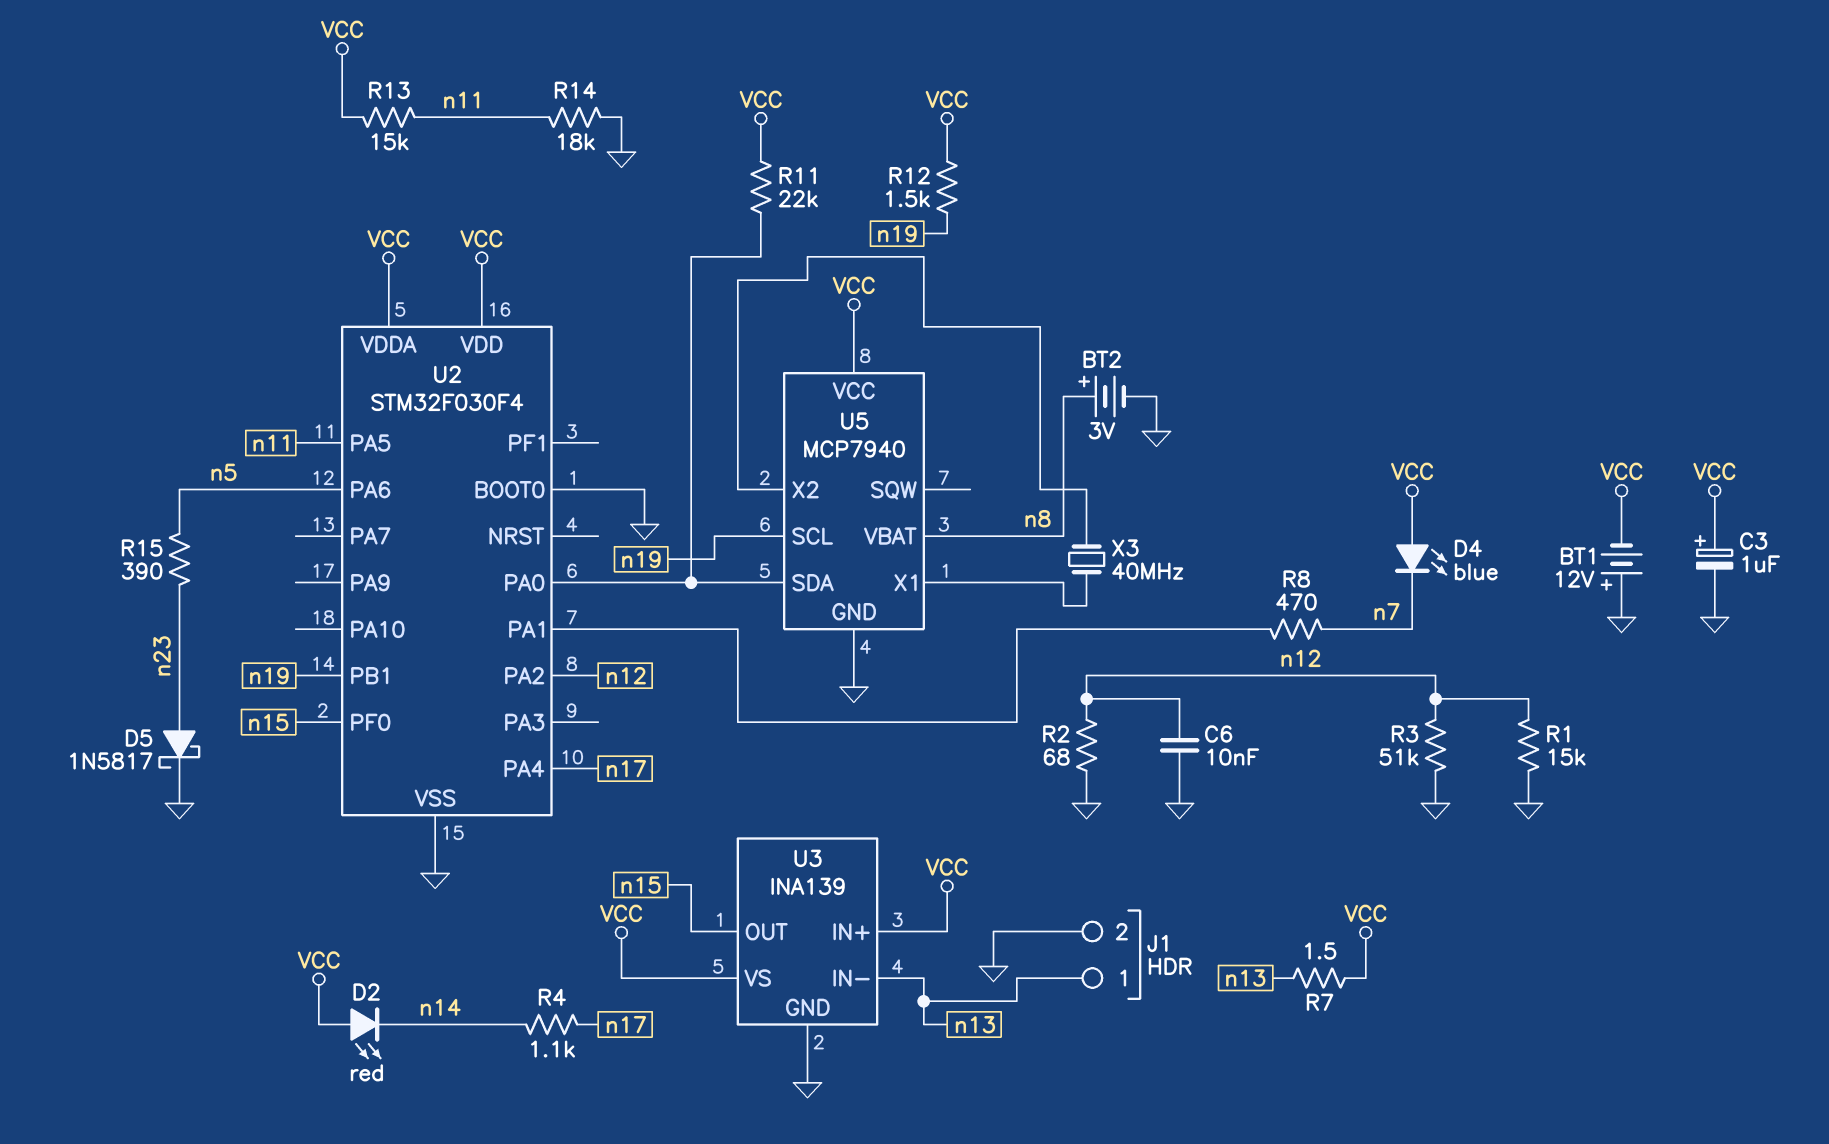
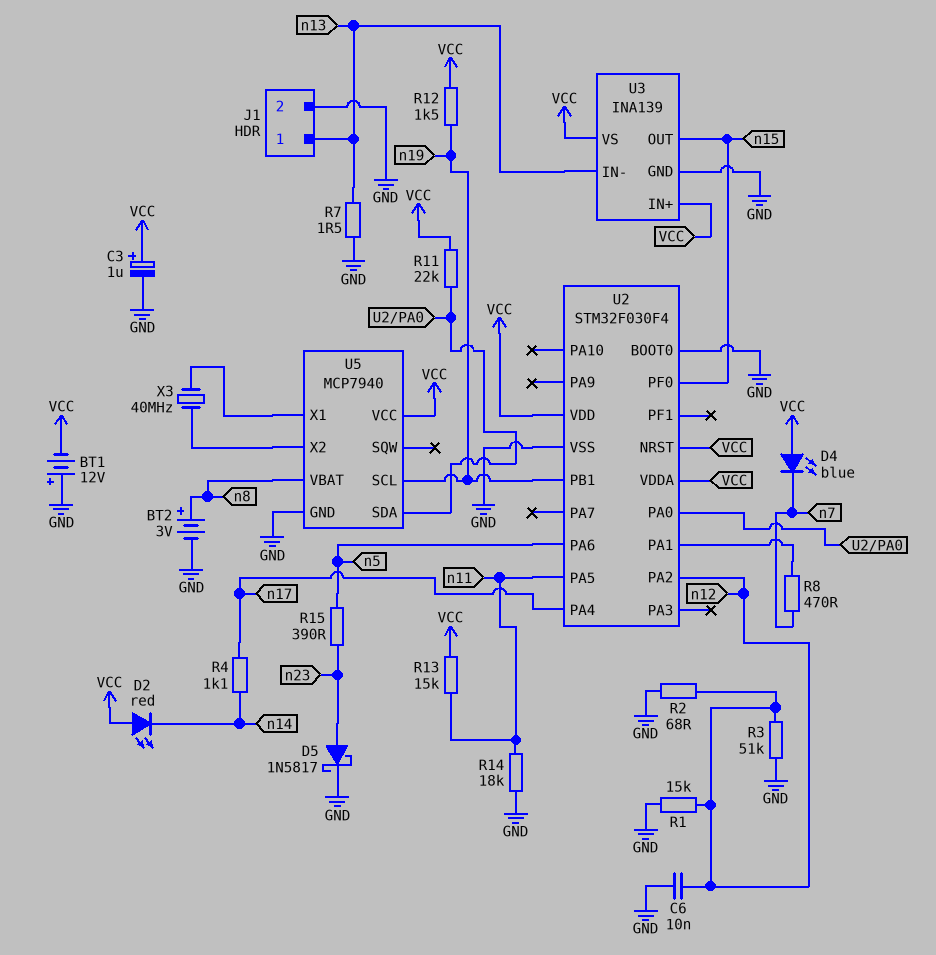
R7: 1.5 (VCC, n13) -> 1.5 (GND, n13)
U2 pin NRST: none -> VCC

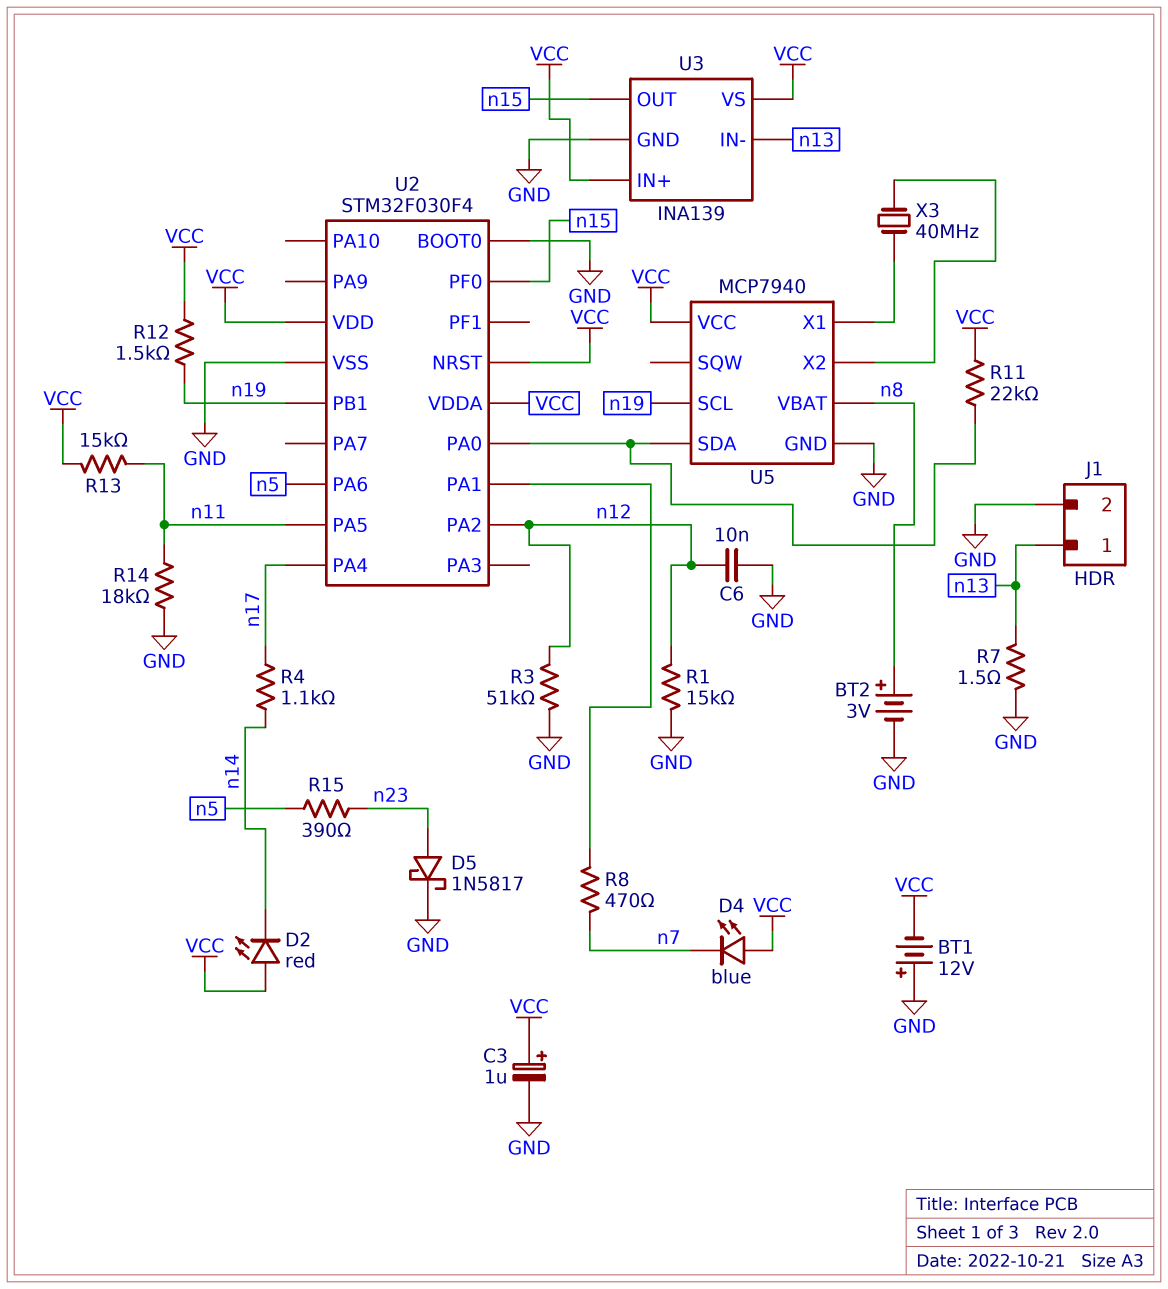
R2: 68 (GND, n12) -> none

